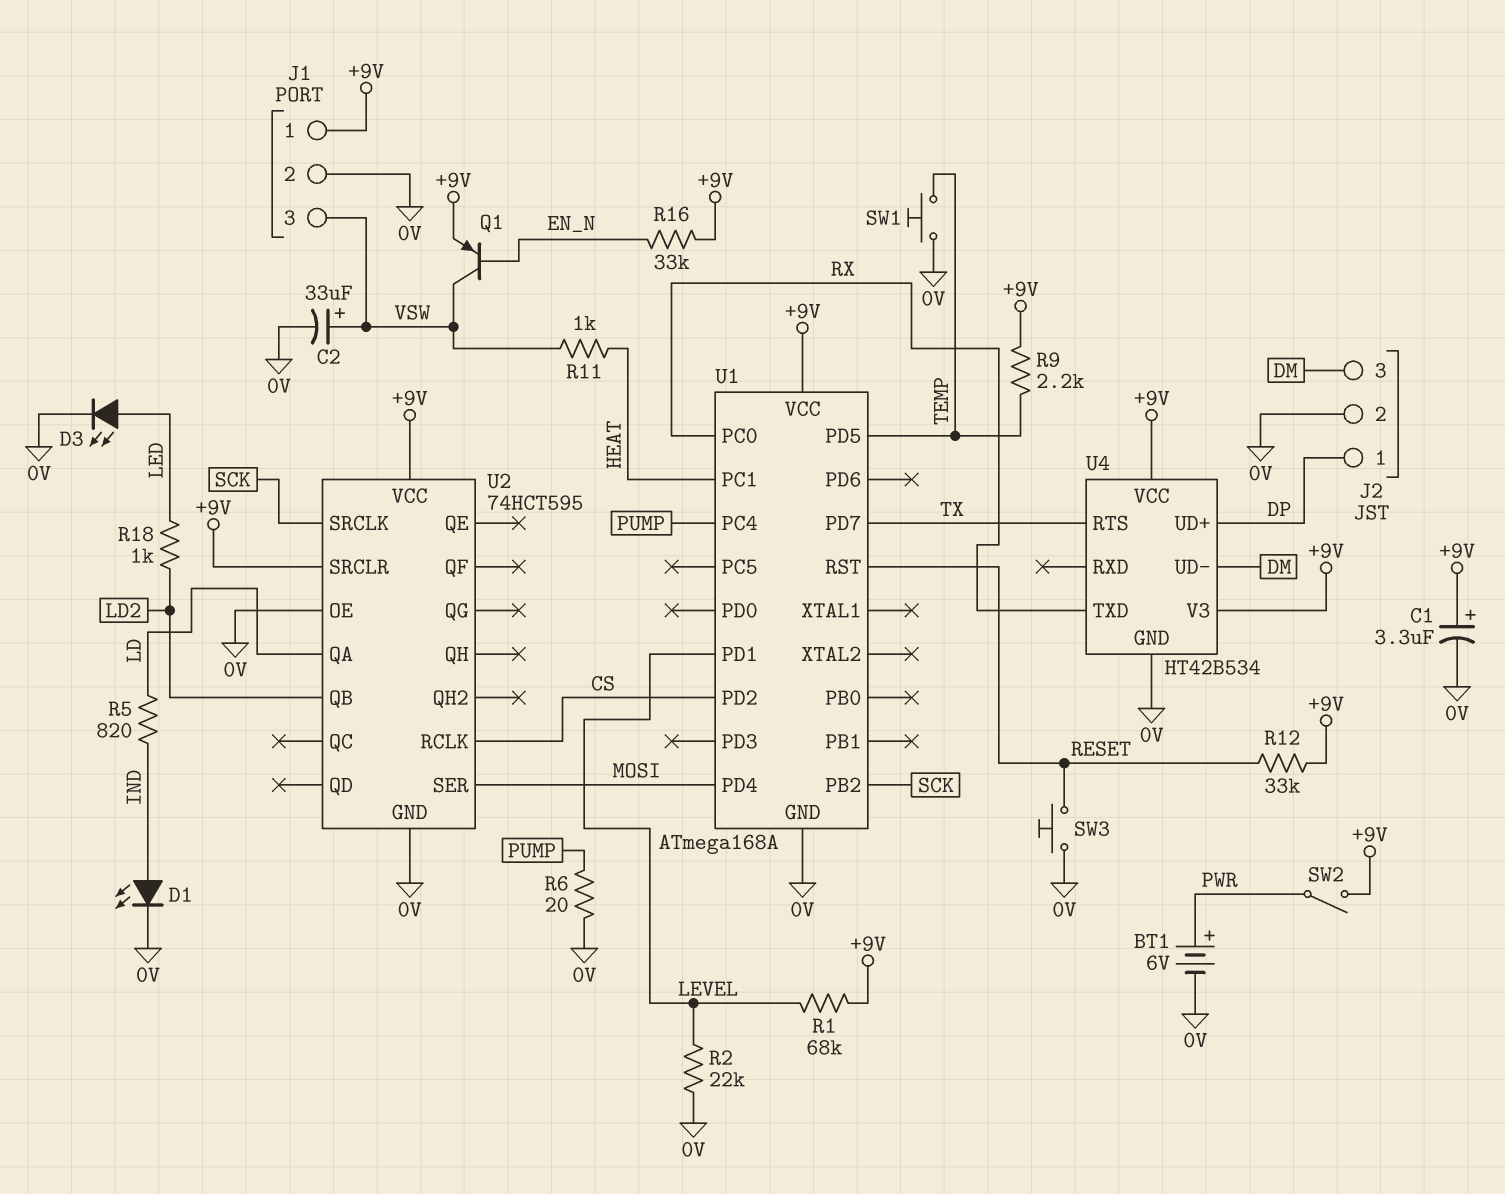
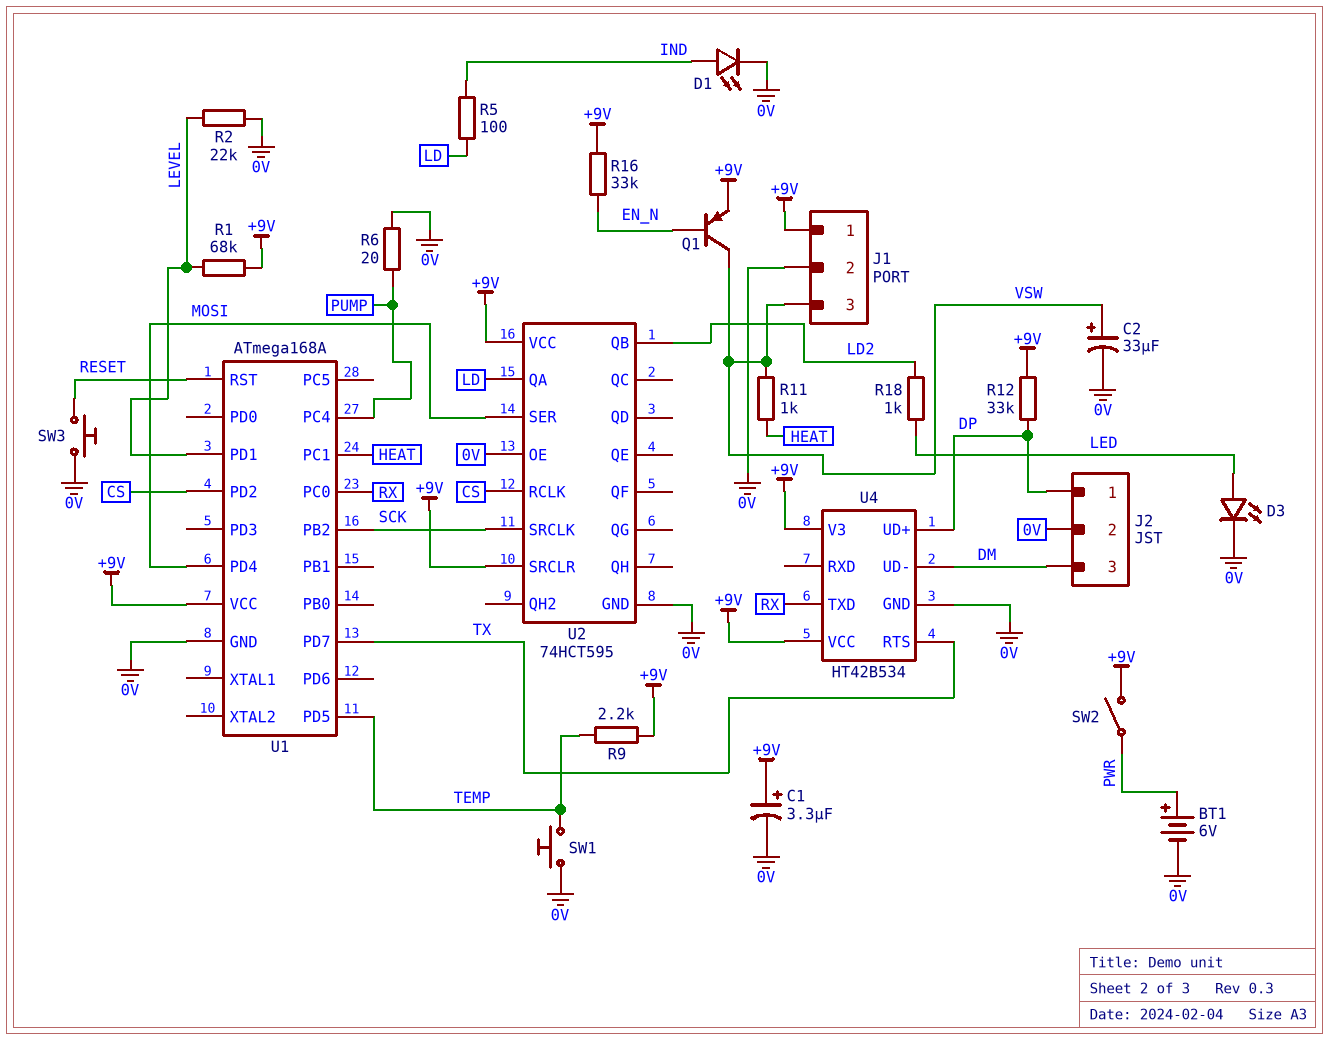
R5: 820 (IND, LD) -> 100 (IND, LD)
R12: 33k (+9V, RESET) -> 33k (+9V, DP)

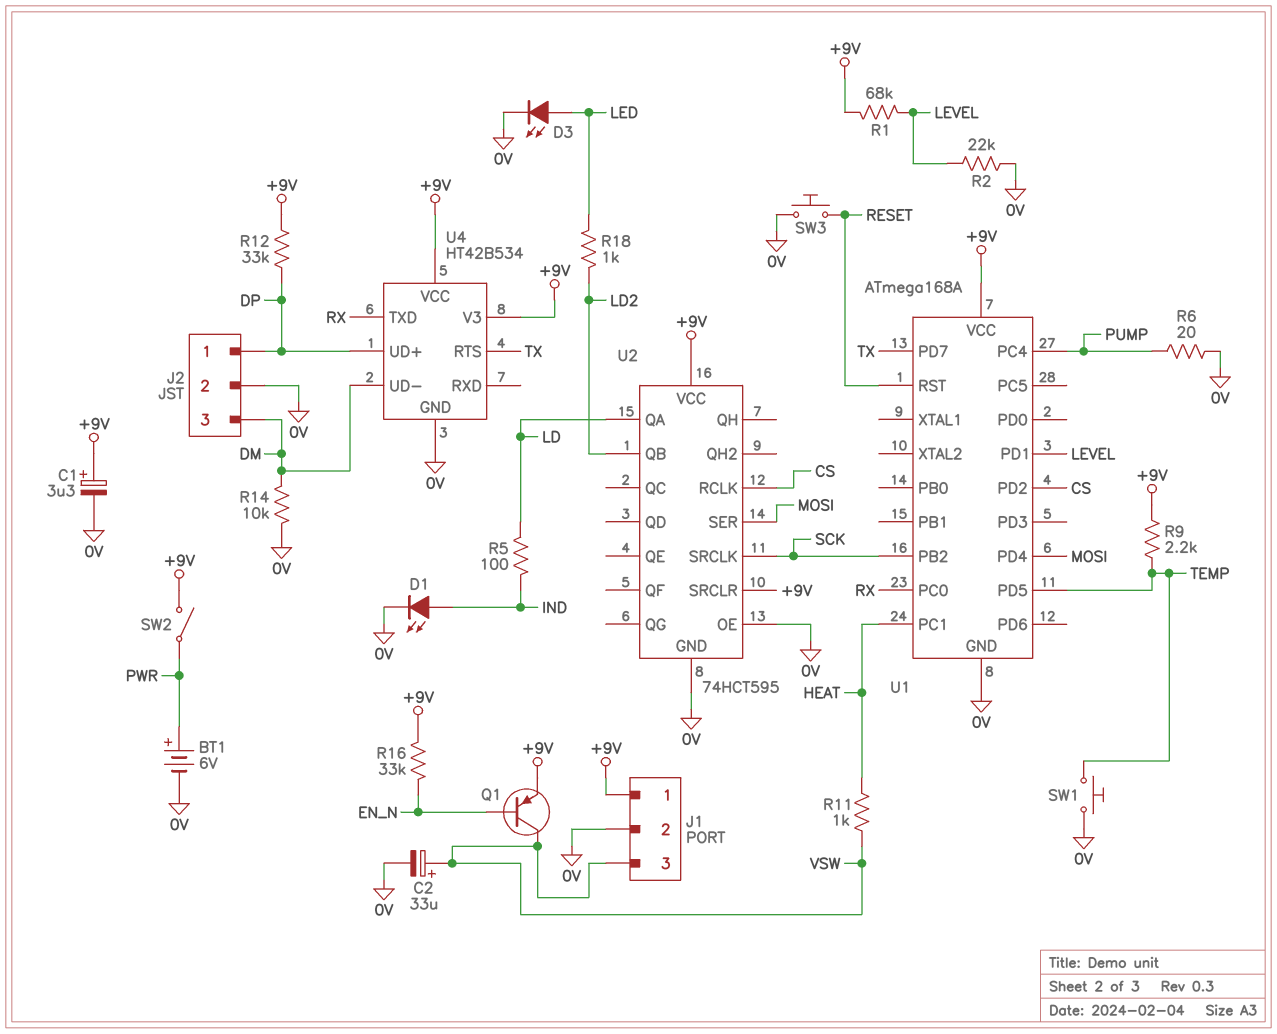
R14: none -> 10k (0V, DM)

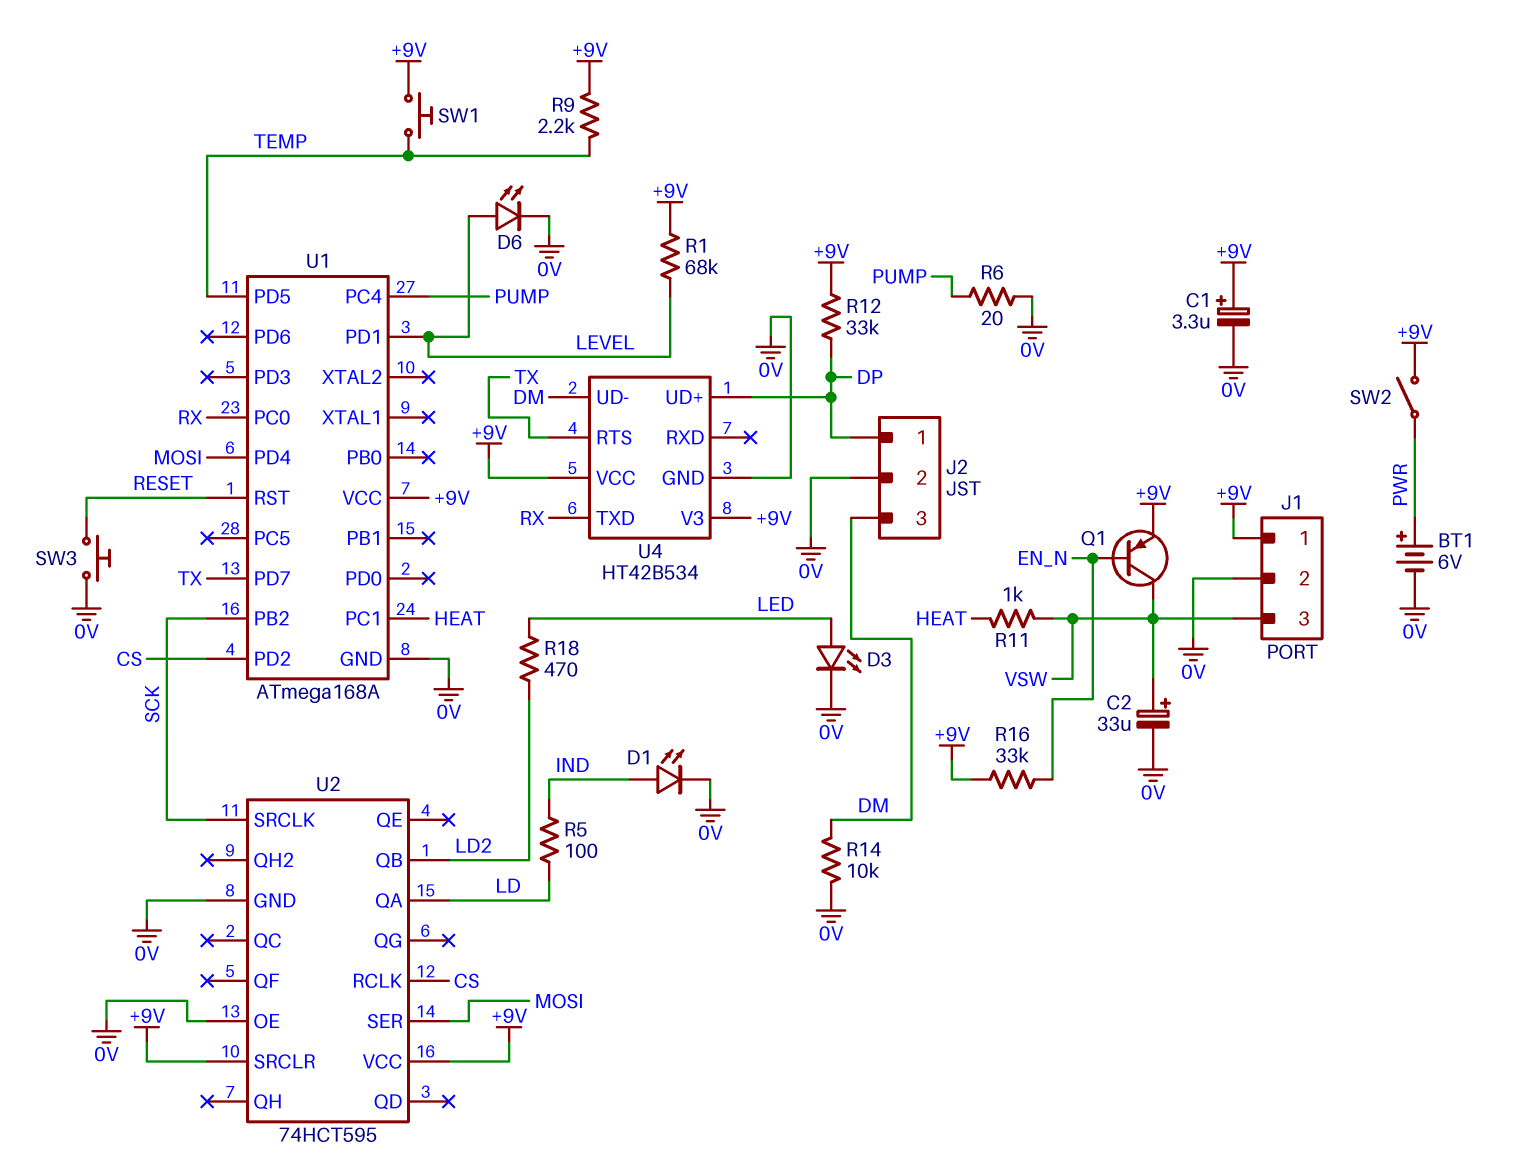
D6: none -> LED (A LEVEL, K 0V)
R2: 22k (0V, LEVEL) -> none
R18: 1k (LD2, LED) -> 470 (LD2, LED)
SW1: button (0V, TEMP) -> button (+9V, TEMP)

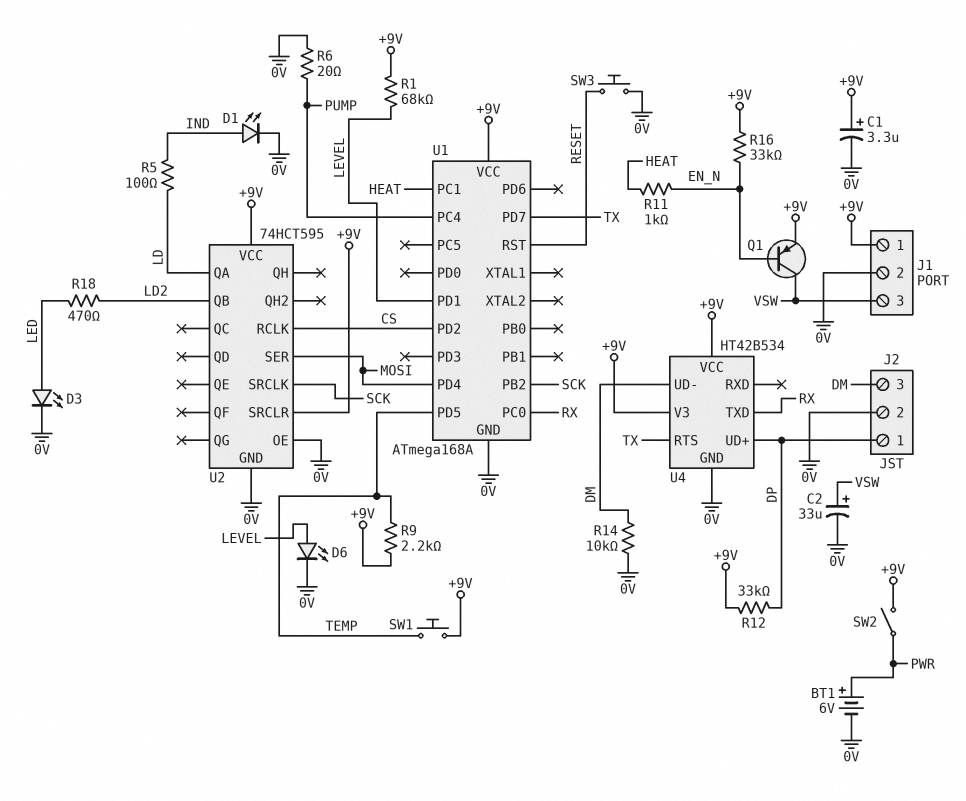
R11: 1k (HEAT, VSW) -> 1k (EN_N, HEAT)

